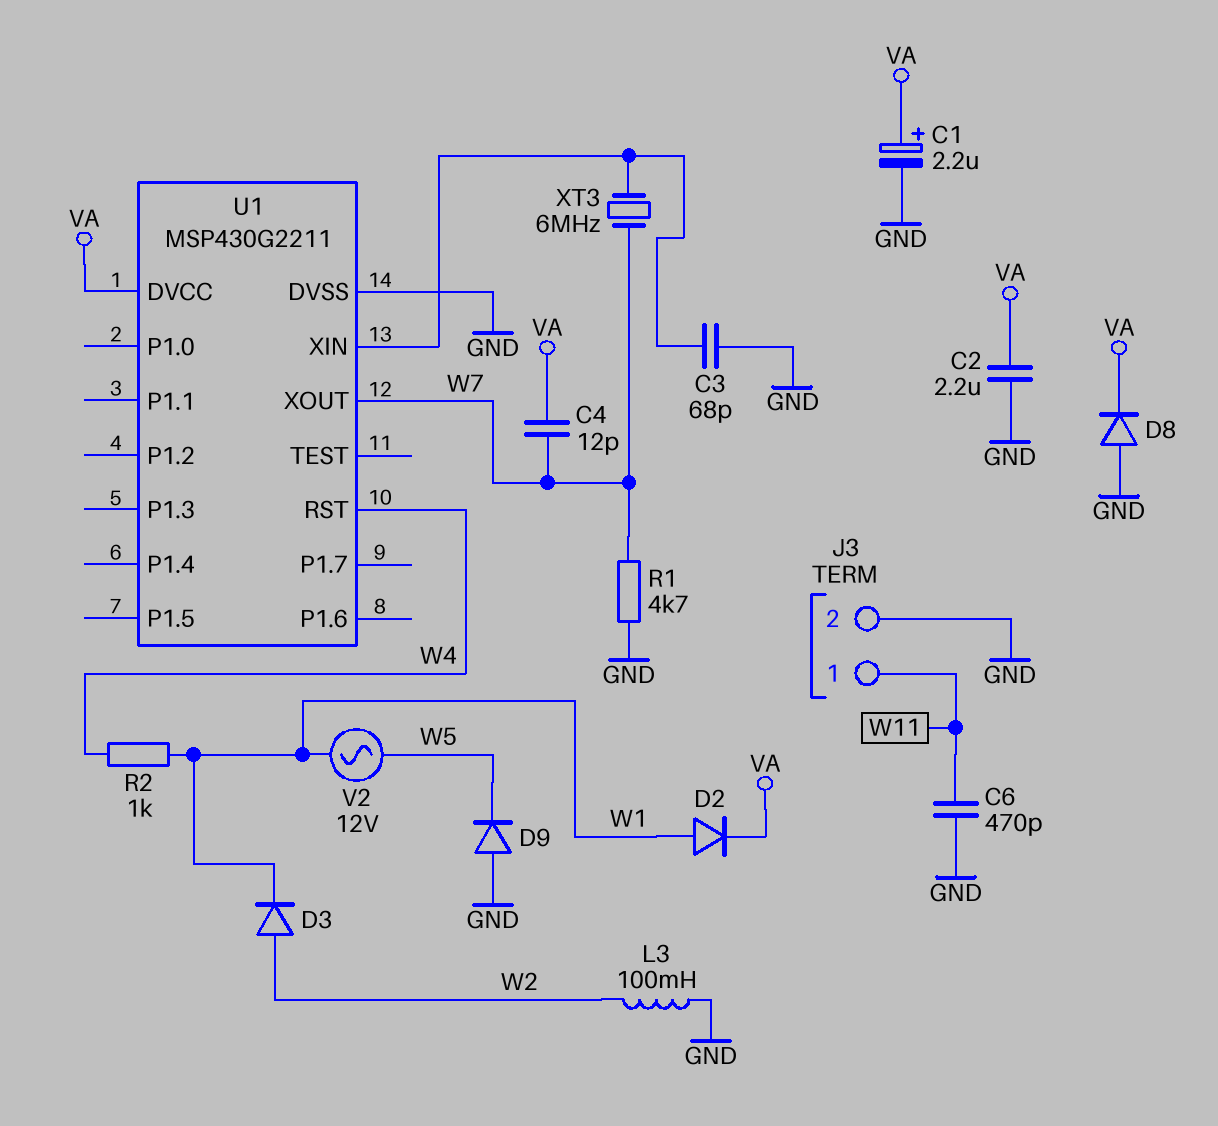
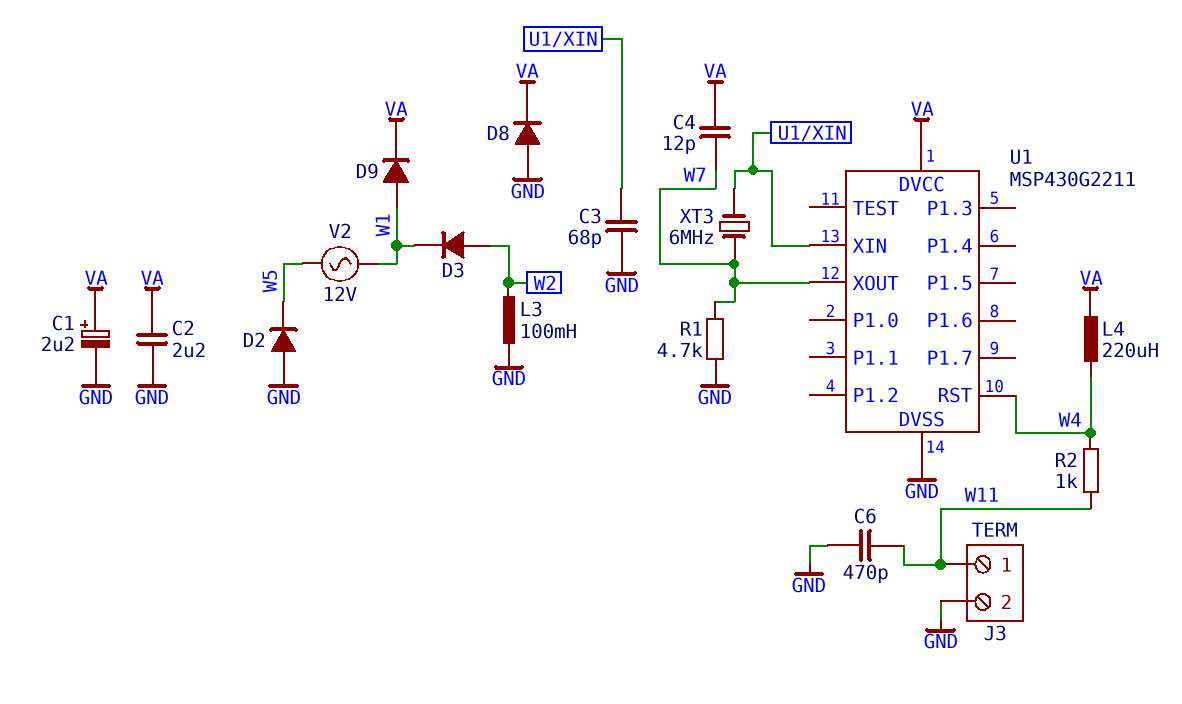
D2: diode (A W1, K VA) -> diode (A GND, K W5)
D9: diode (A GND, K W5) -> diode (A W1, K VA)
L4: none -> 220uH (VA, W4)
R2: 1k (W1, W4) -> 1k (W4, W11)

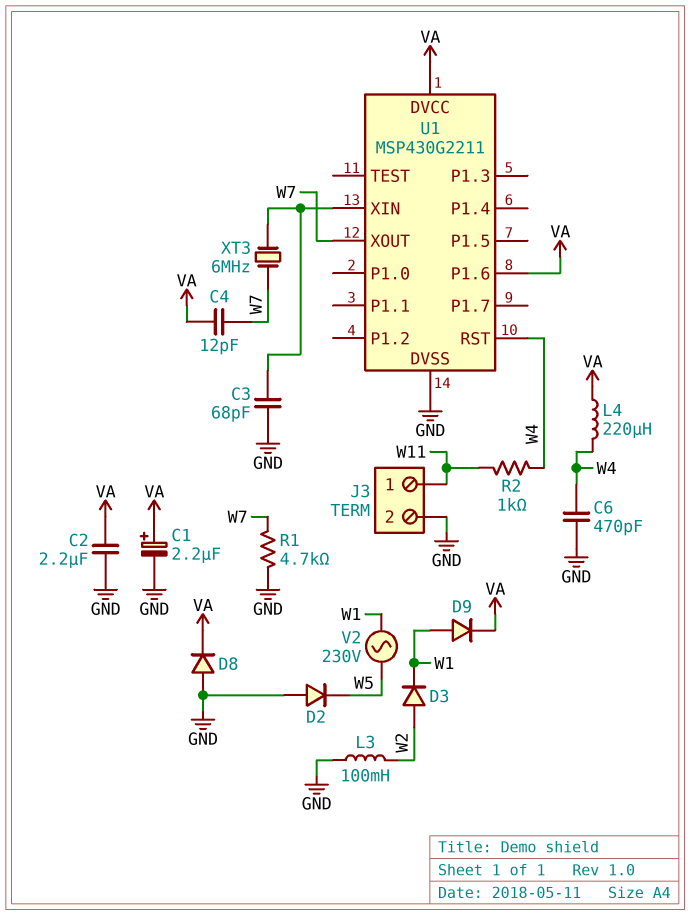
C6: 470pF (GND, W11) -> 470pF (GND, W4)
U1 pin P1.6: none -> VA
V2: AC 12V (W1, W5) -> AC 230V (W1, W5)

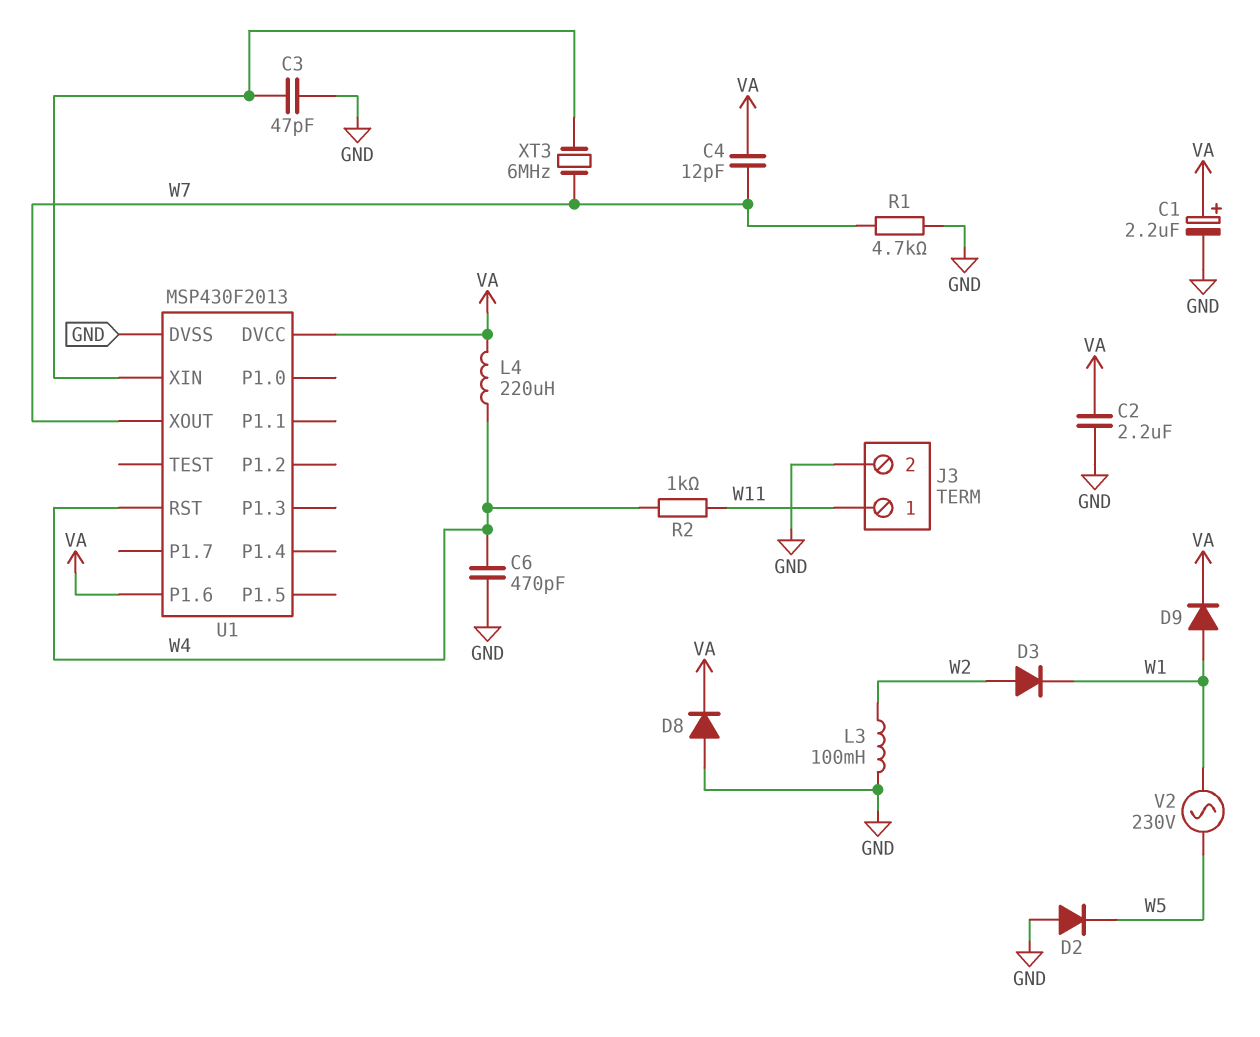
C3: 68pF (GND, U1/XIN) -> 47pF (GND, U1/XIN)
U1: MSP430G2211 -> MSP430F2013

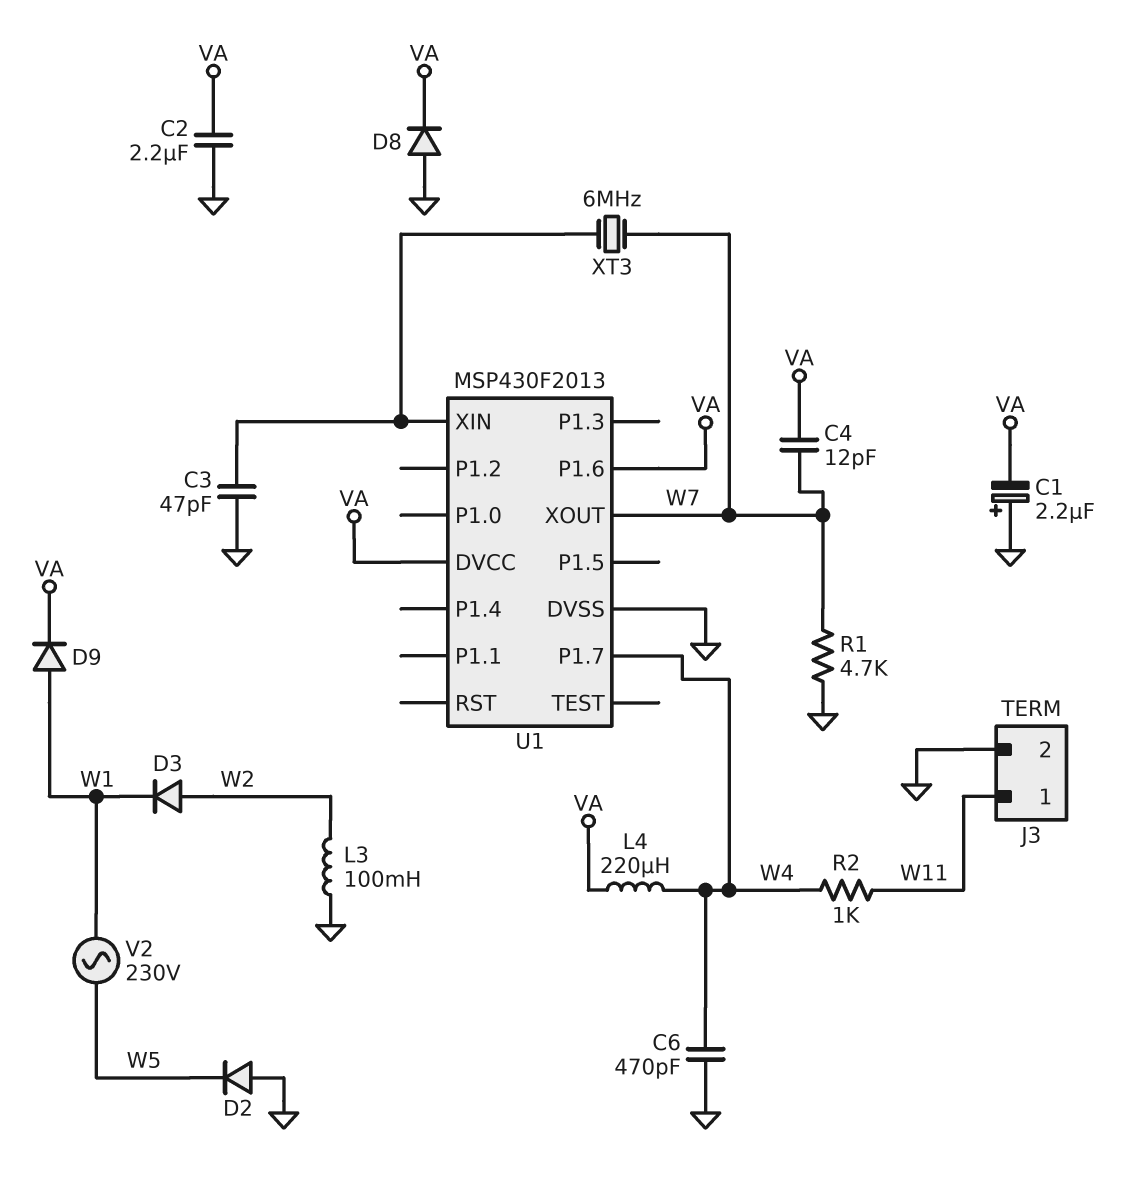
C1: 2.2uF (plus VA, minus GND) -> 2.2uF (plus GND, minus VA)
U1 pin P1.7: none -> W4
U1 pin RST: W4 -> none

